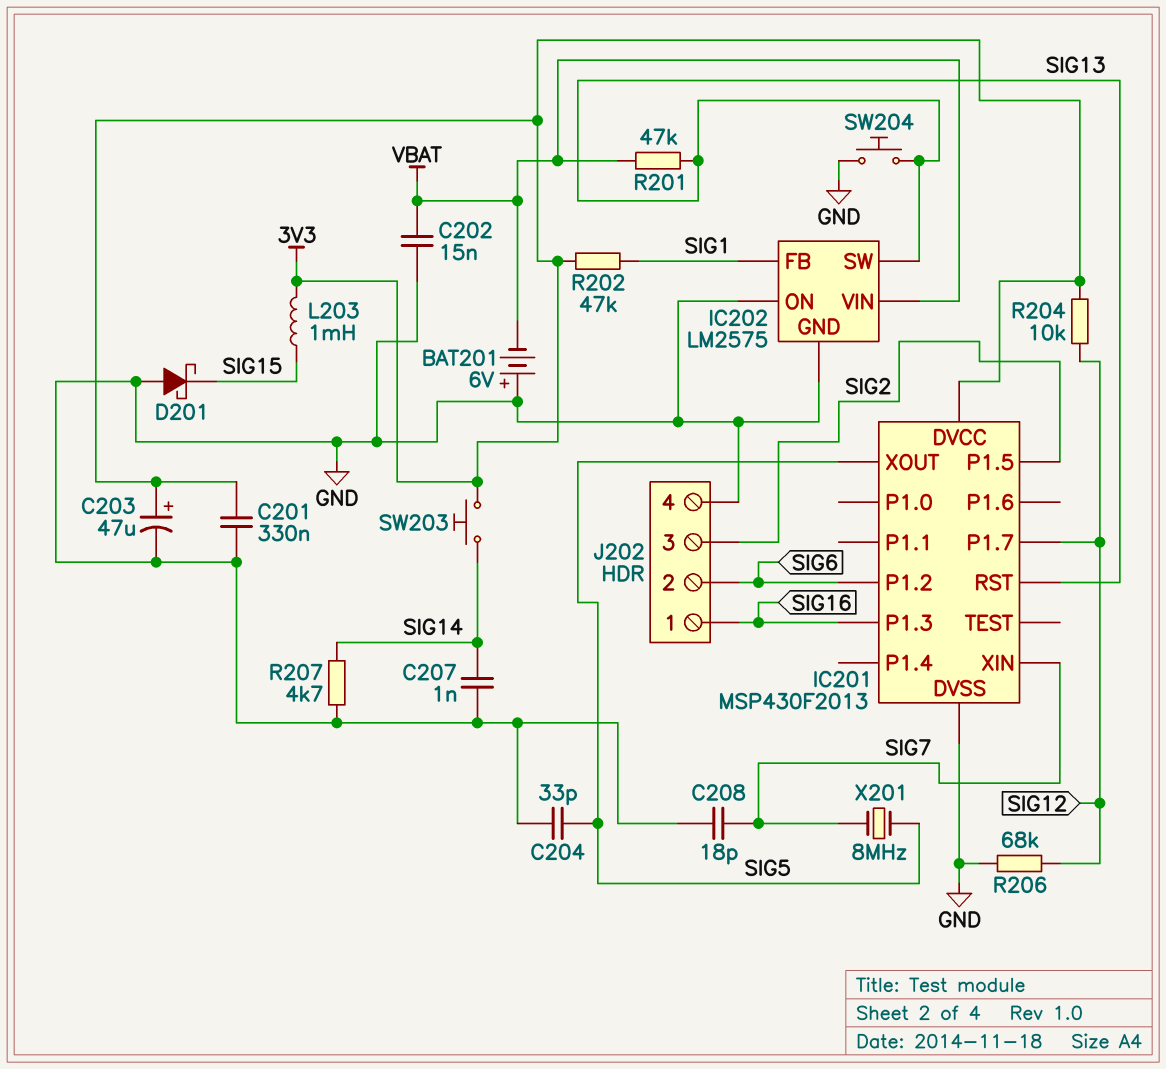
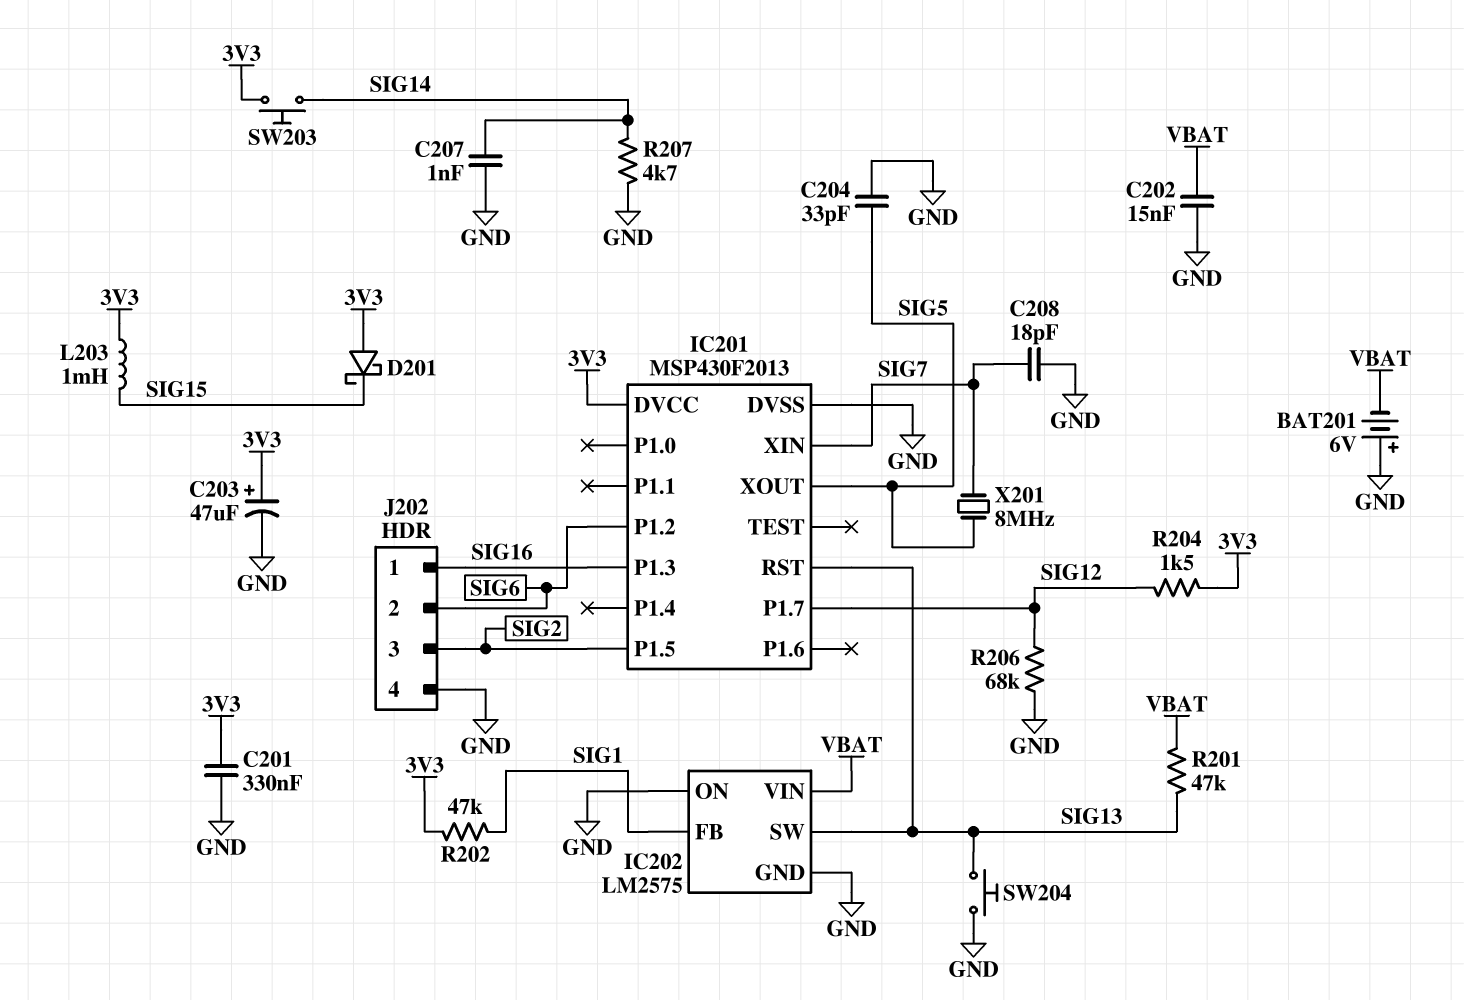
D201: schottky (A GND, K SIG15) -> schottky (A 3V3, K SIG15)
R204: 10k (3V3, SIG12) -> 1.5k (3V3, SIG12)

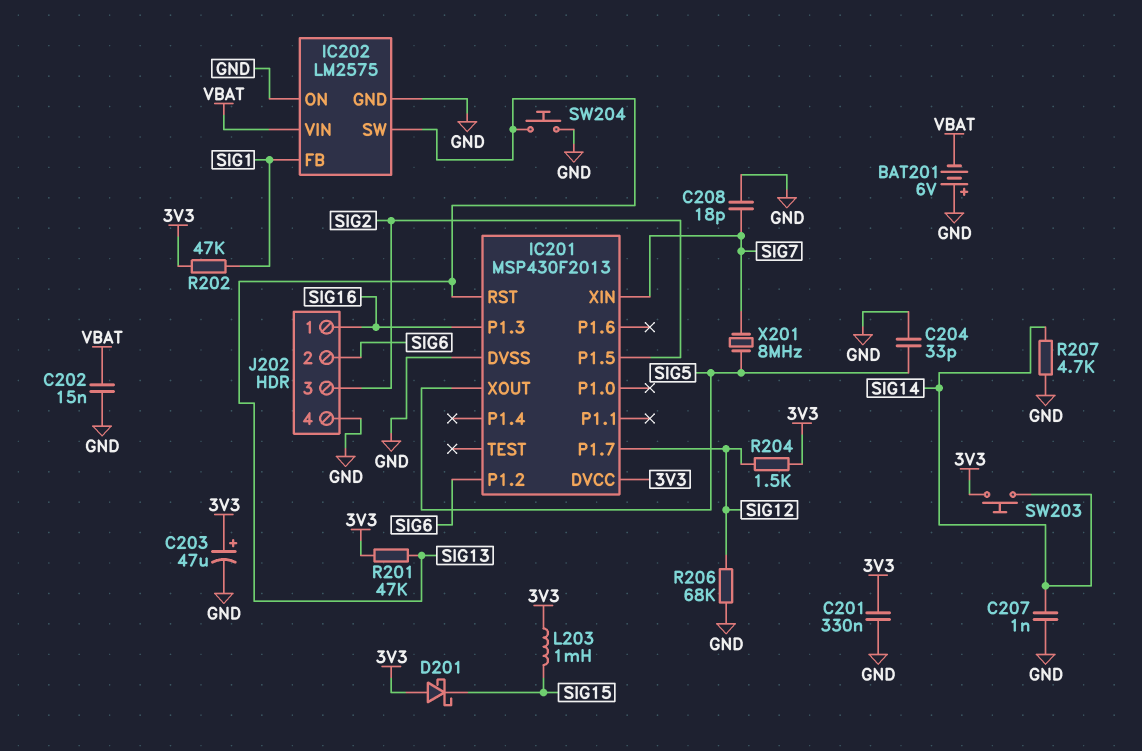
R201: 47k (SIG13, VBAT) -> 47k (3V3, SIG13)

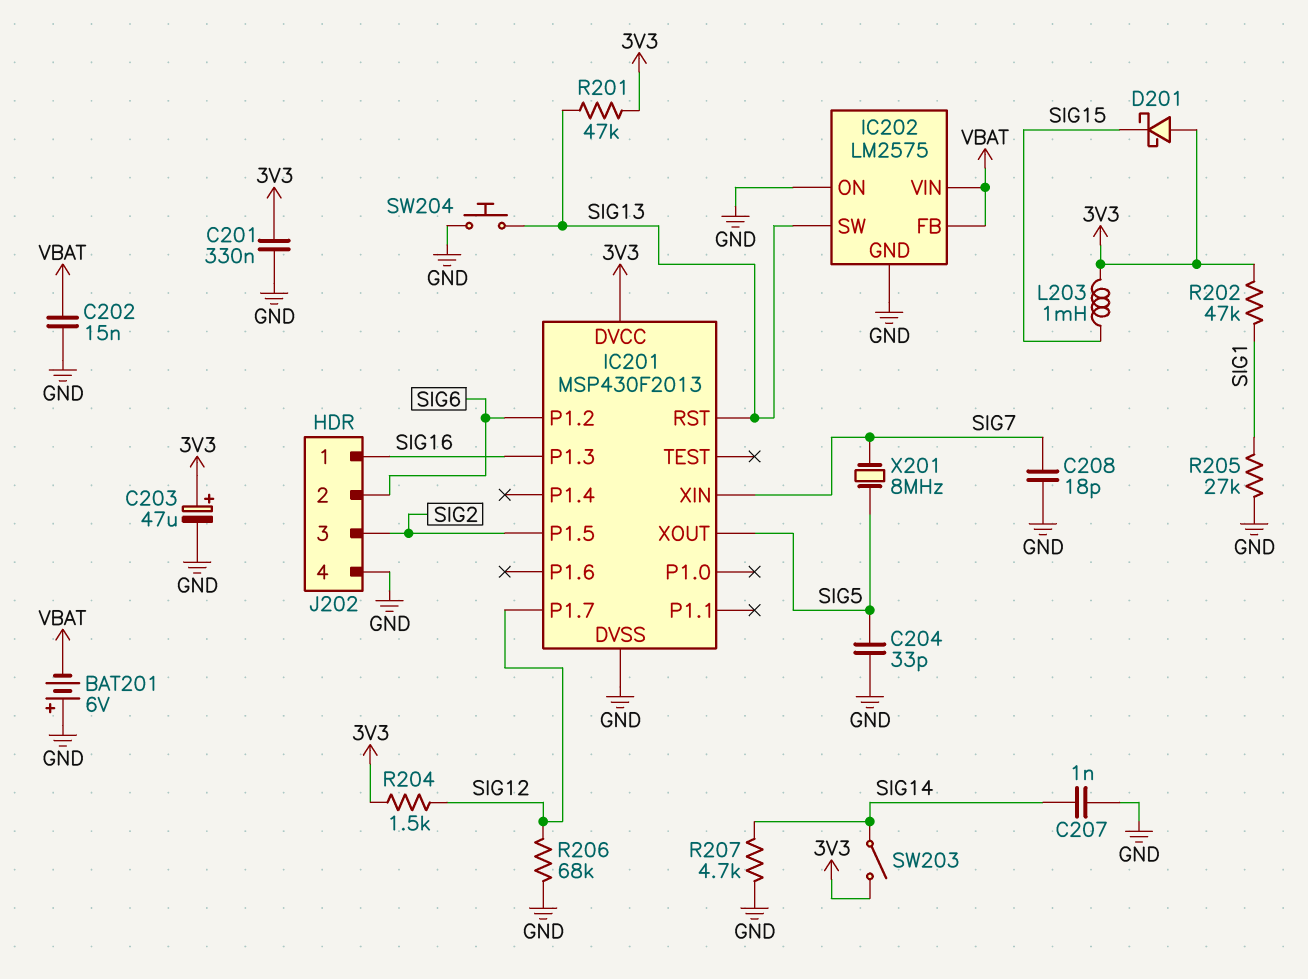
IC202 pin FB: SIG1 -> VBAT
R205: none -> 27k (GND, SIG1)
SW203: button (3V3, SIG14) -> switch (3V3, SIG14)

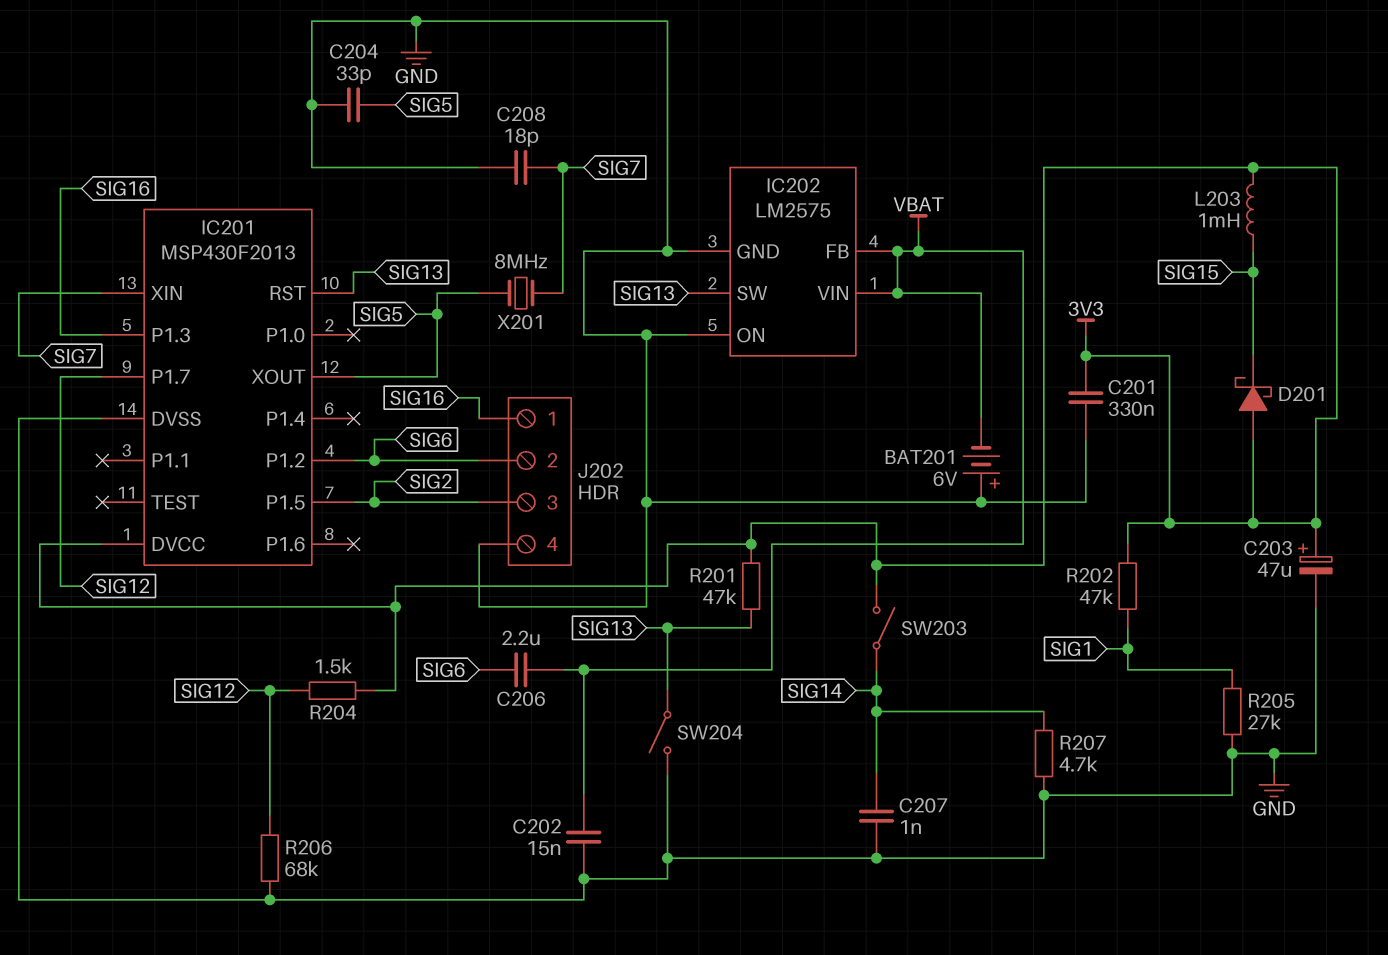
C206: none -> 2.2uF (SIG6, VBAT)
SW204: button (GND, SIG13) -> switch (GND, SIG13)

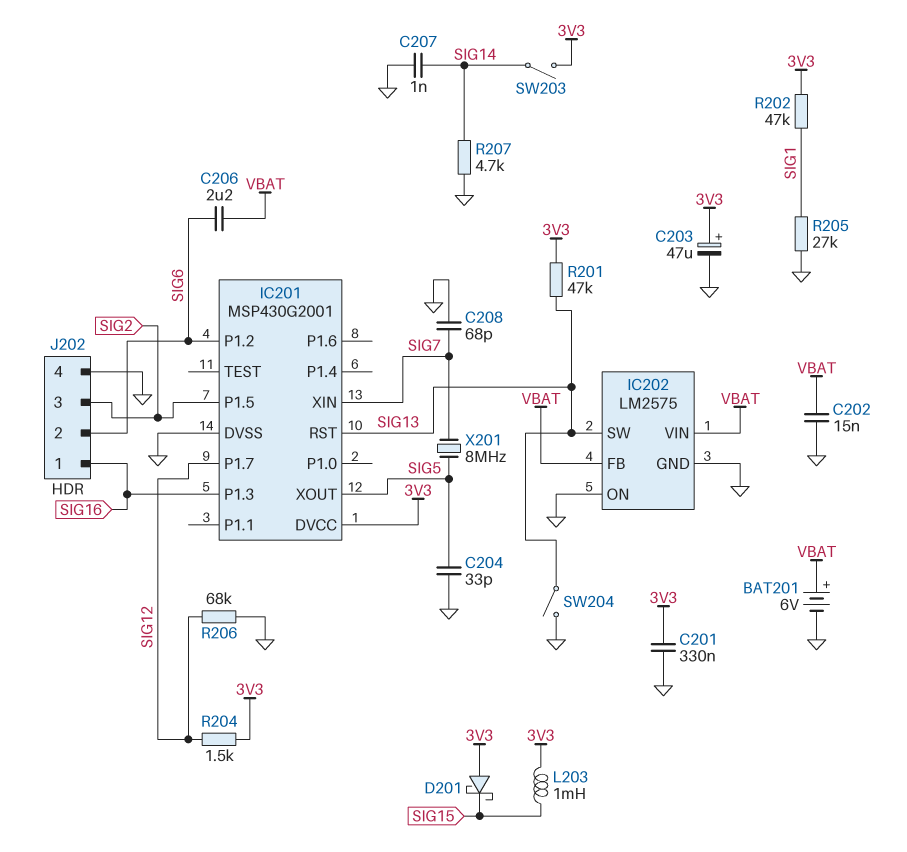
BAT201: 6V (plus GND, minus VBAT) -> 6V (plus VBAT, minus GND)
C208: 18pF (GND, SIG7) -> 68pF (GND, SIG7)
IC201: MSP430F2013 -> MSP430G2001

